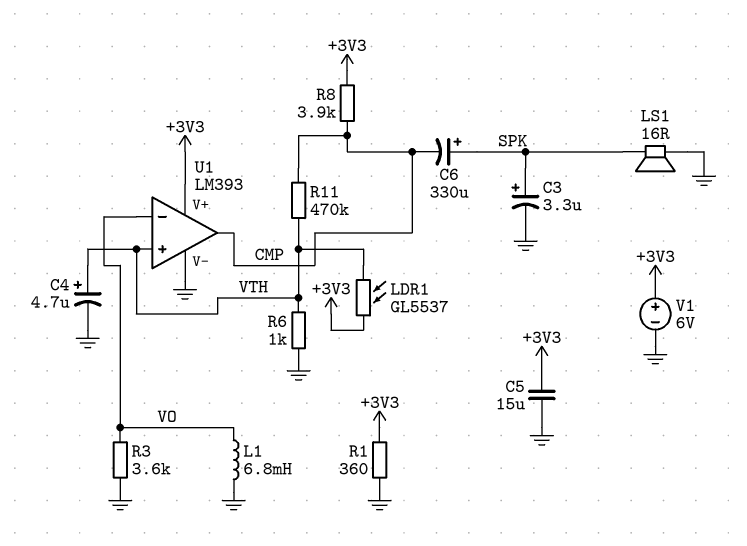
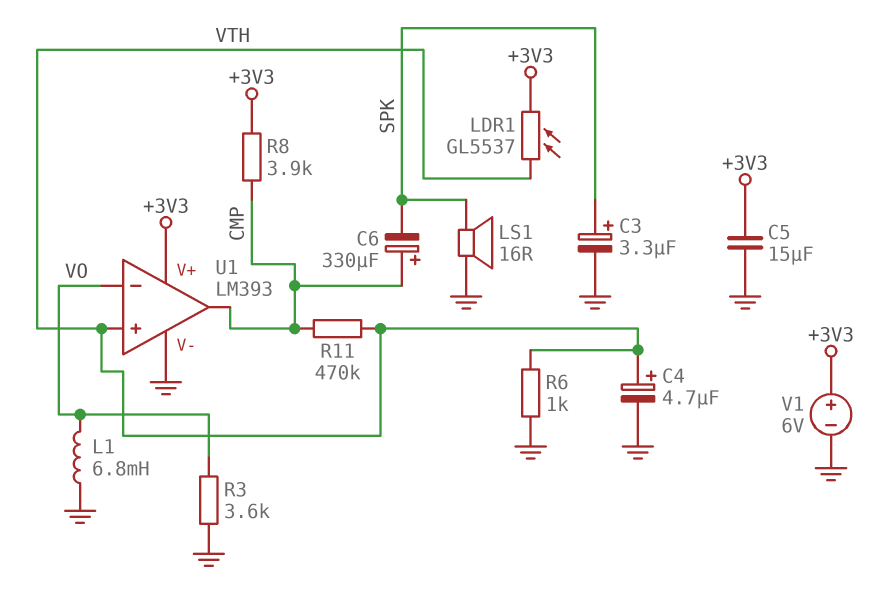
C6: 330uF (plus SPK, minus CMP) -> 330uF (plus CMP, minus SPK)
R1: 360 (+3V3, GND) -> none

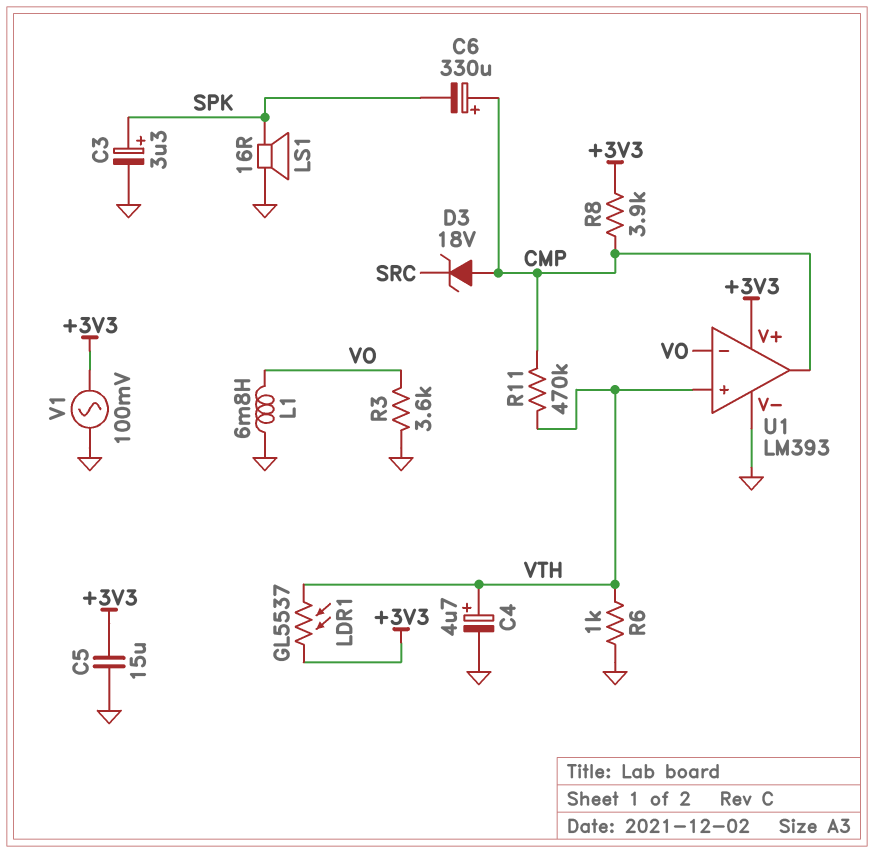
D3: none -> zener 18V (A CMP, K SRC)
V1: 6V (plus +3V3, minus GND) -> AC 100mV (+3V3, GND)

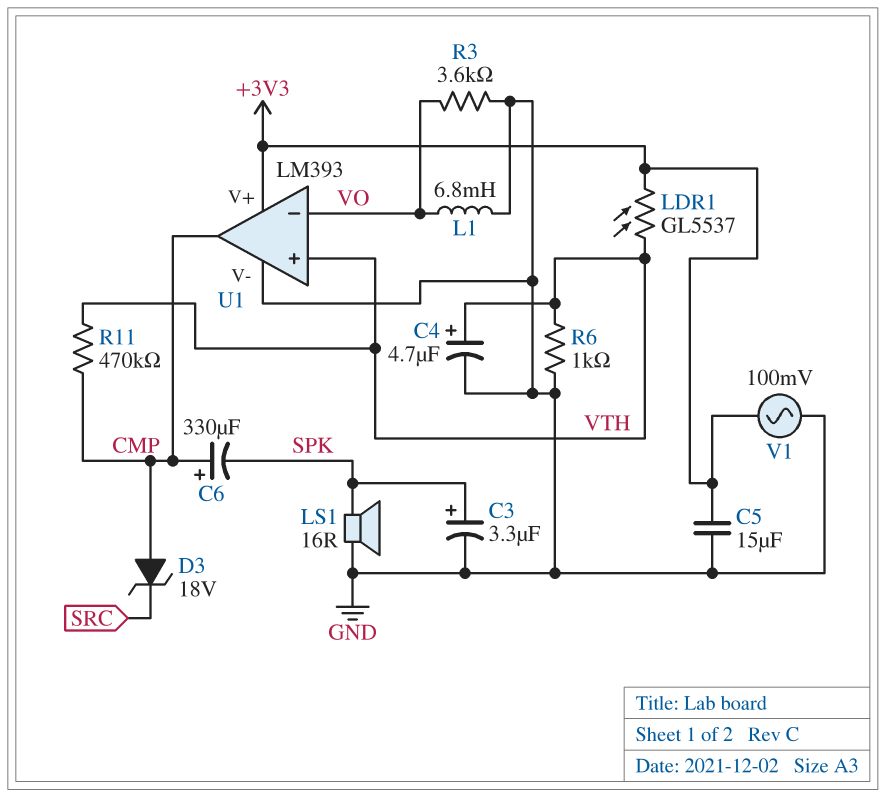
R8: 3.9k (+3V3, CMP) -> none

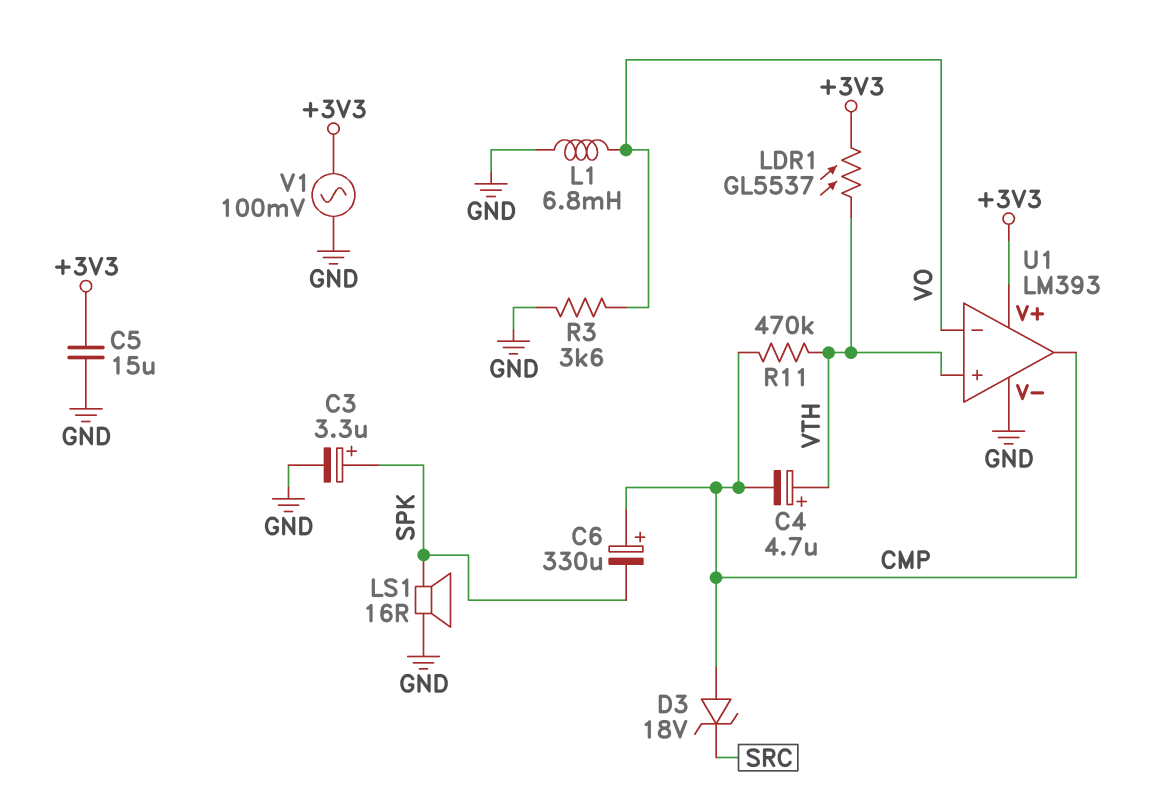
C4: 4.7uF (plus VTH, minus GND) -> 4.7uF (plus VTH, minus CMP)
R6: 1k (GND, VTH) -> none

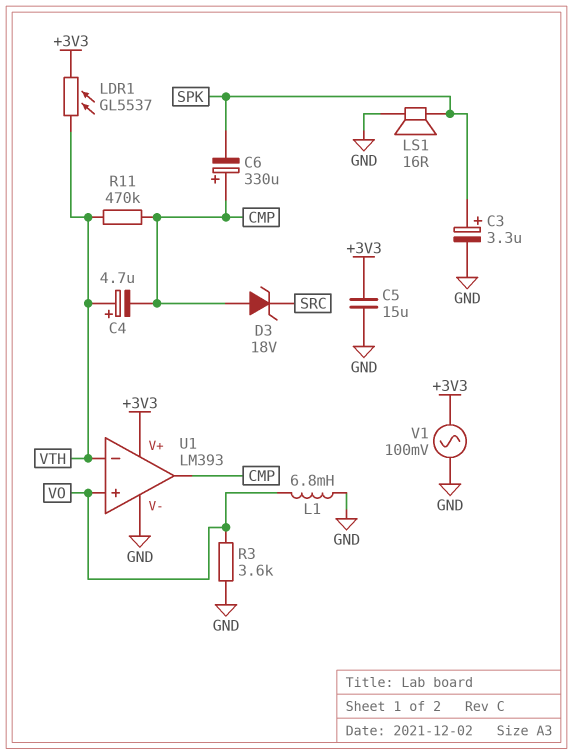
U1 pin in+: VTH -> VO
U1 pin in-: VO -> VTH

